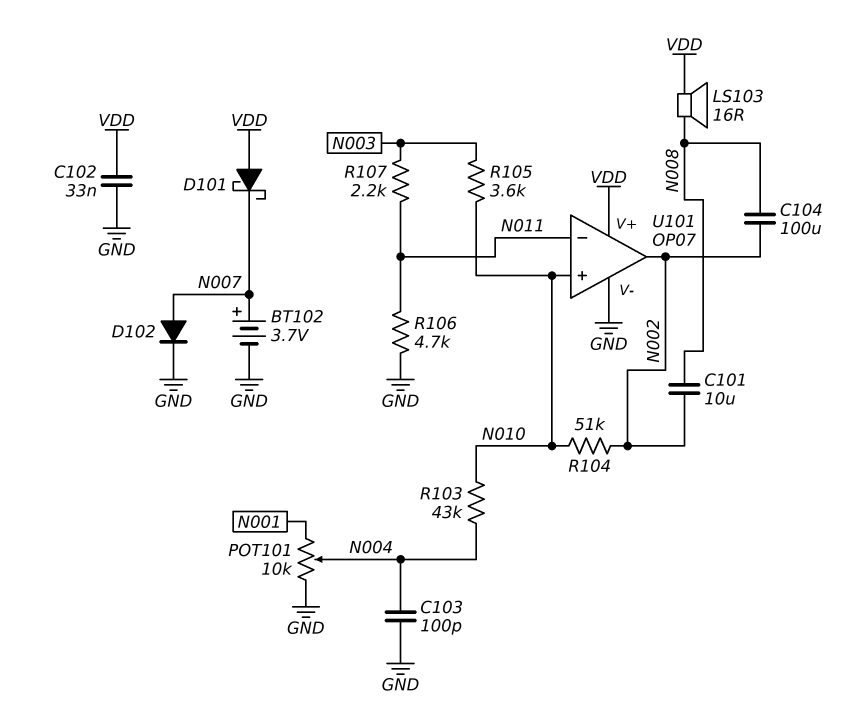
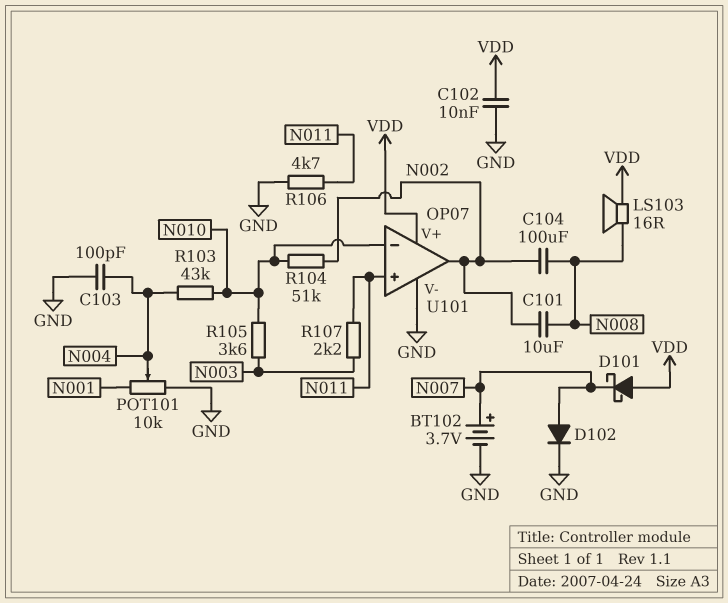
C102: 33nF (GND, VDD) -> 10nF (GND, VDD)
U101 pin in+: N010 -> N011
U101 pin in-: N011 -> N010

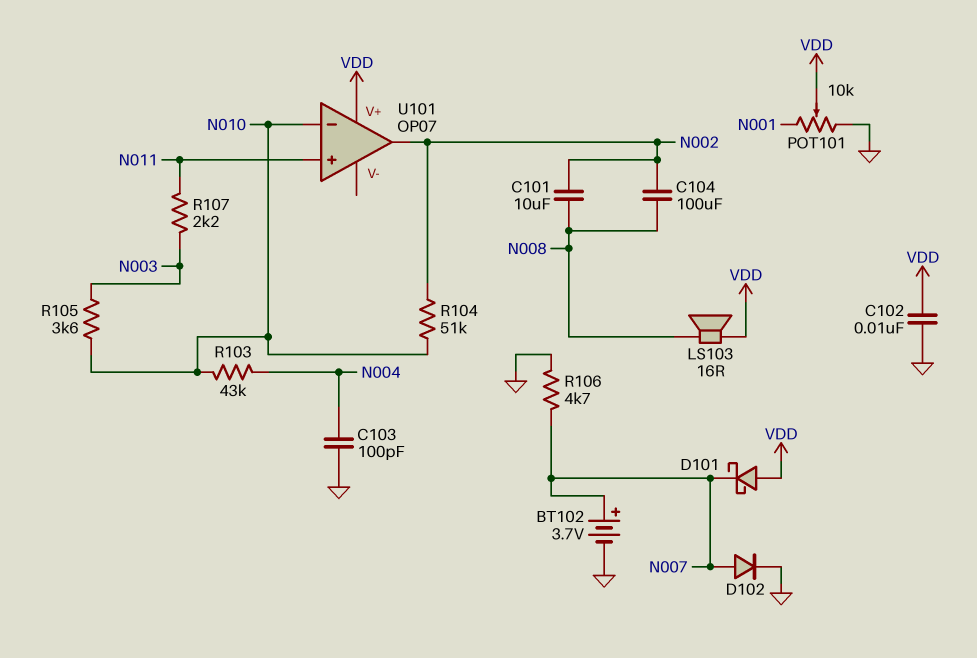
POT101: 10k (GND, N001, wiper N004) -> 10k (GND, N001, wiper VDD)
R106: 4.7k (GND, N011) -> 4.7k (GND, N007)
U101 pin V-: GND -> none

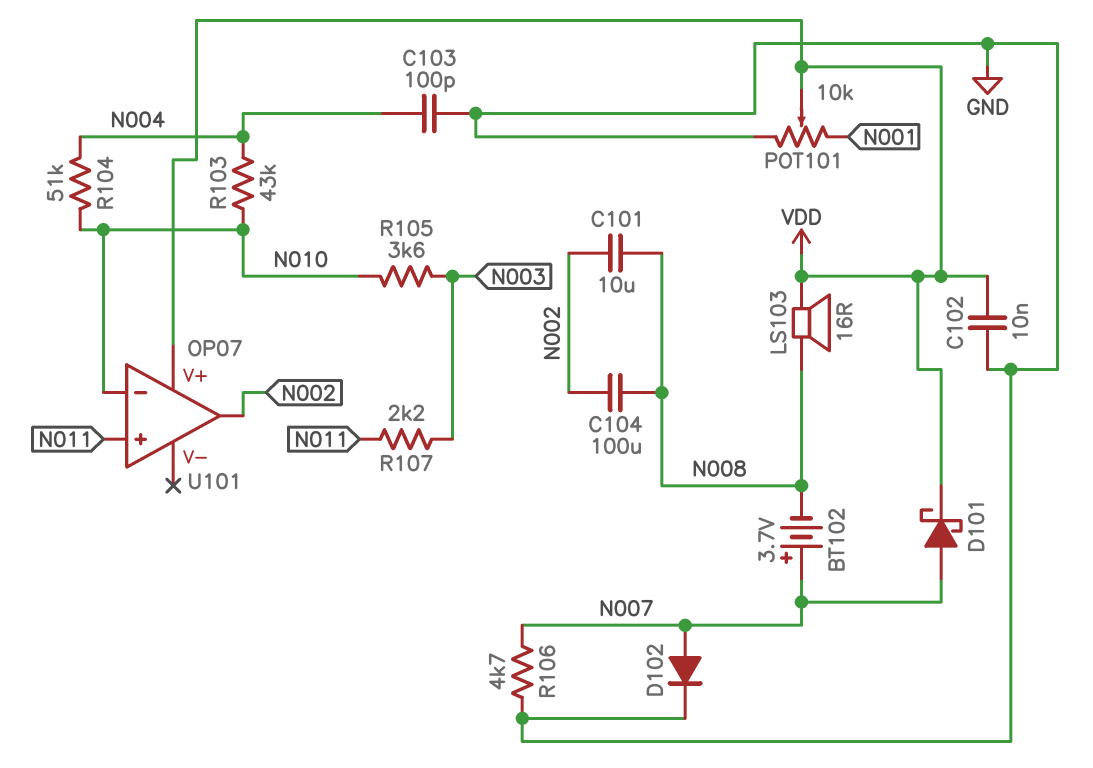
BT102: 3.7V (plus N007, minus GND) -> 3.7V (plus N007, minus N008)
D101: schottky (A VDD, K N007) -> schottky (A N007, K VDD)
R104: 51k (N002, N010) -> 51k (N004, N010)

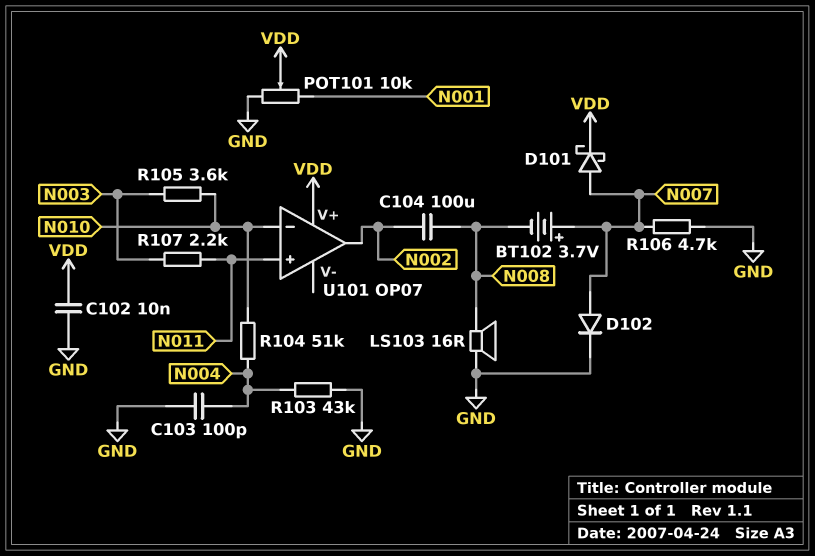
C101: 10uF (N002, N008) -> none
LS103: speaker 16R (N008, VDD) -> speaker 16R (GND, N008)
R103: 43k (N004, N010) -> 43k (GND, N004)

